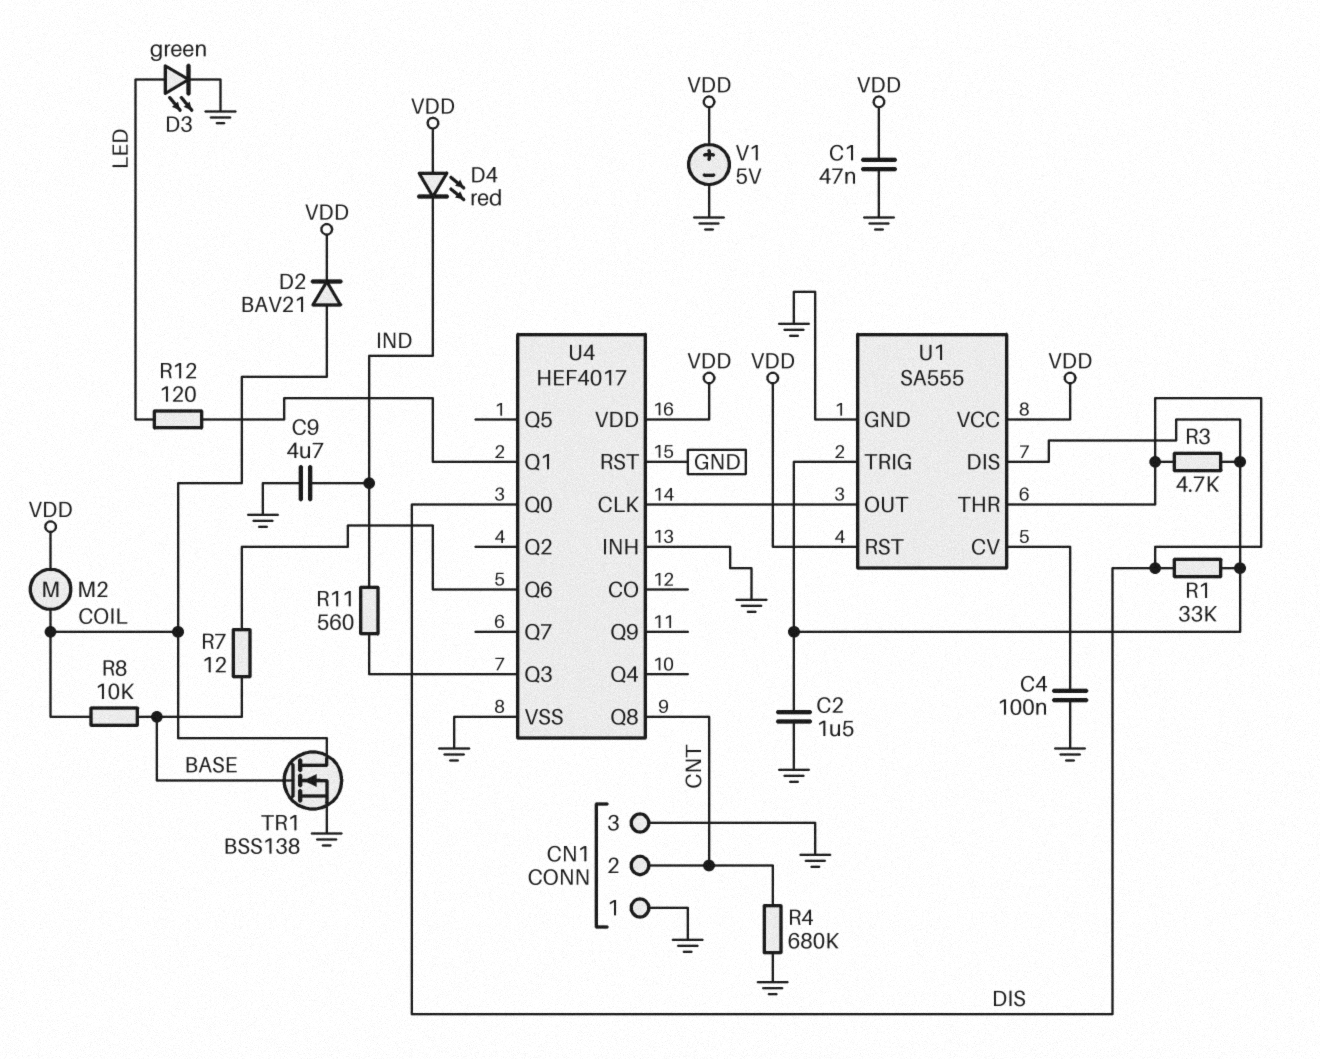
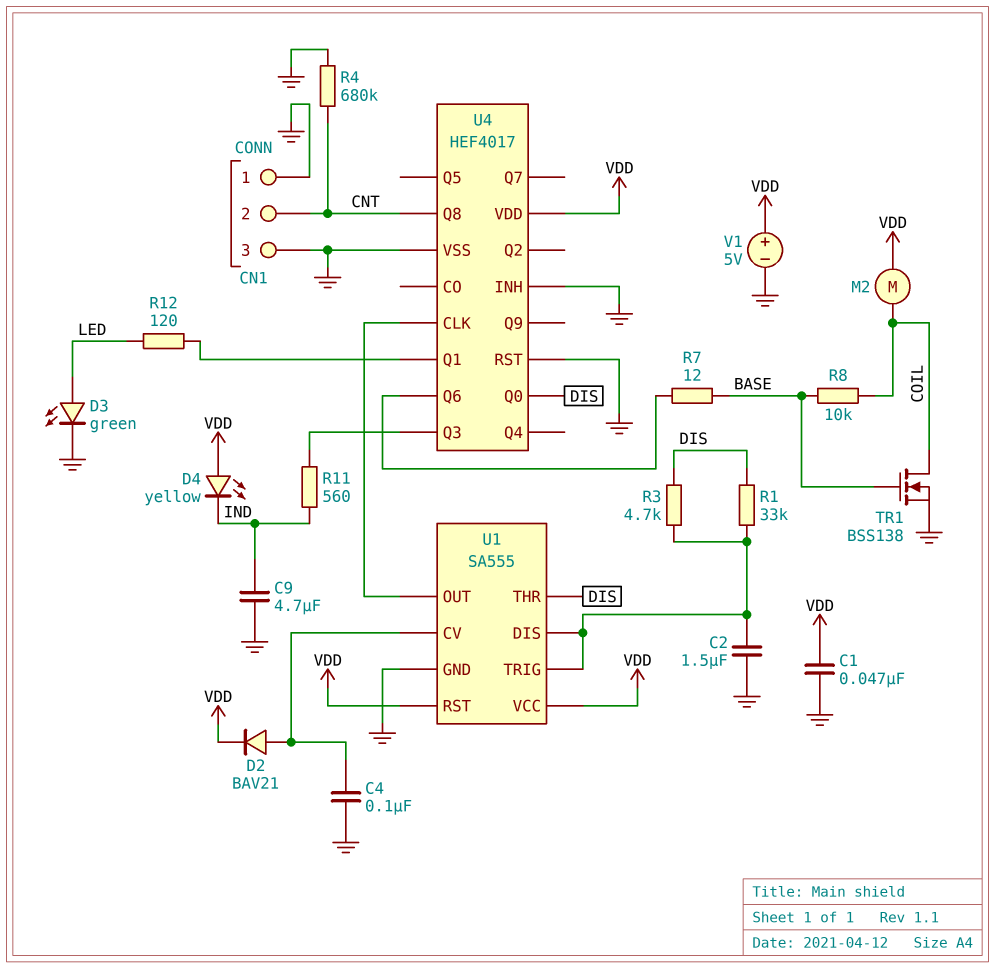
D2: diode BAV21 (A COIL, K VDD) -> diode BAV21 (A U1/CV, K VDD)
D4: LED red (A VDD, K IND) -> LED yellow (A VDD, K IND)

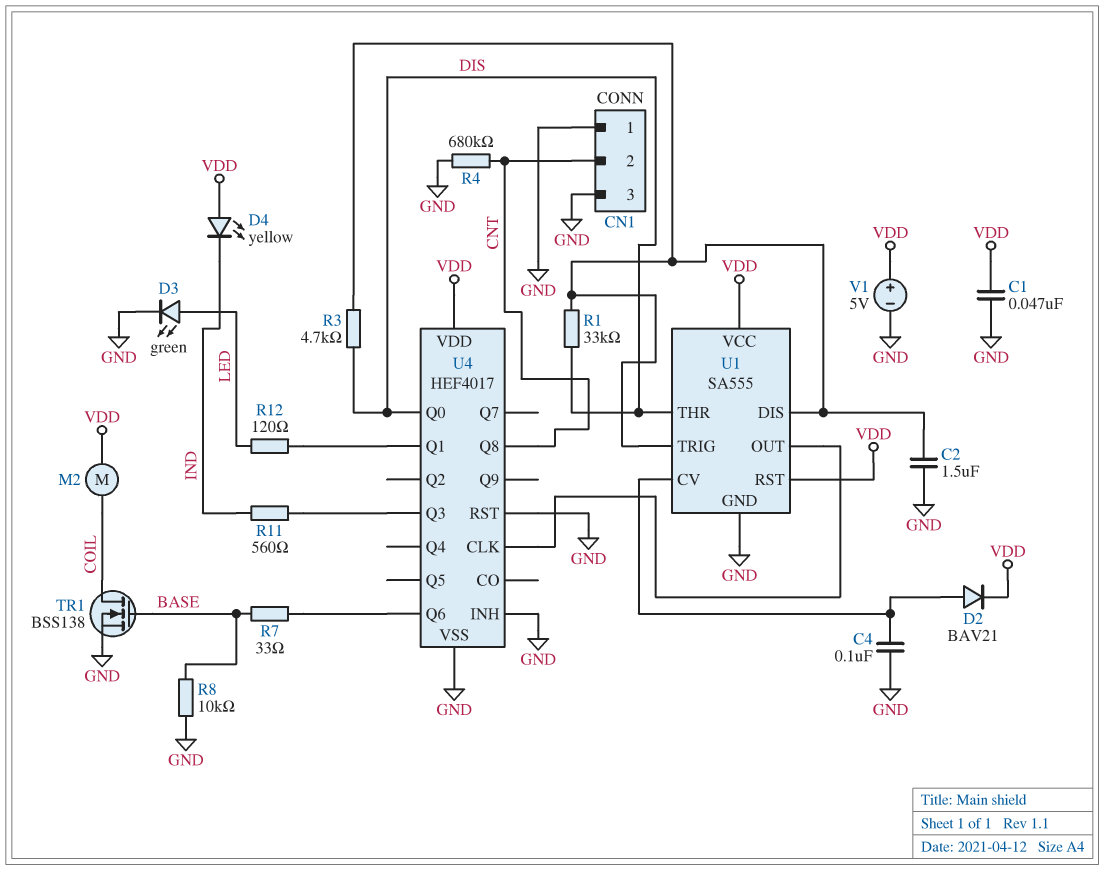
C9: 4.7uF (GND, IND) -> none
R7: 12 (BASE, U4/Q6) -> 33 (BASE, U4/Q6)
R8: 10k (BASE, COIL) -> 10k (BASE, GND)

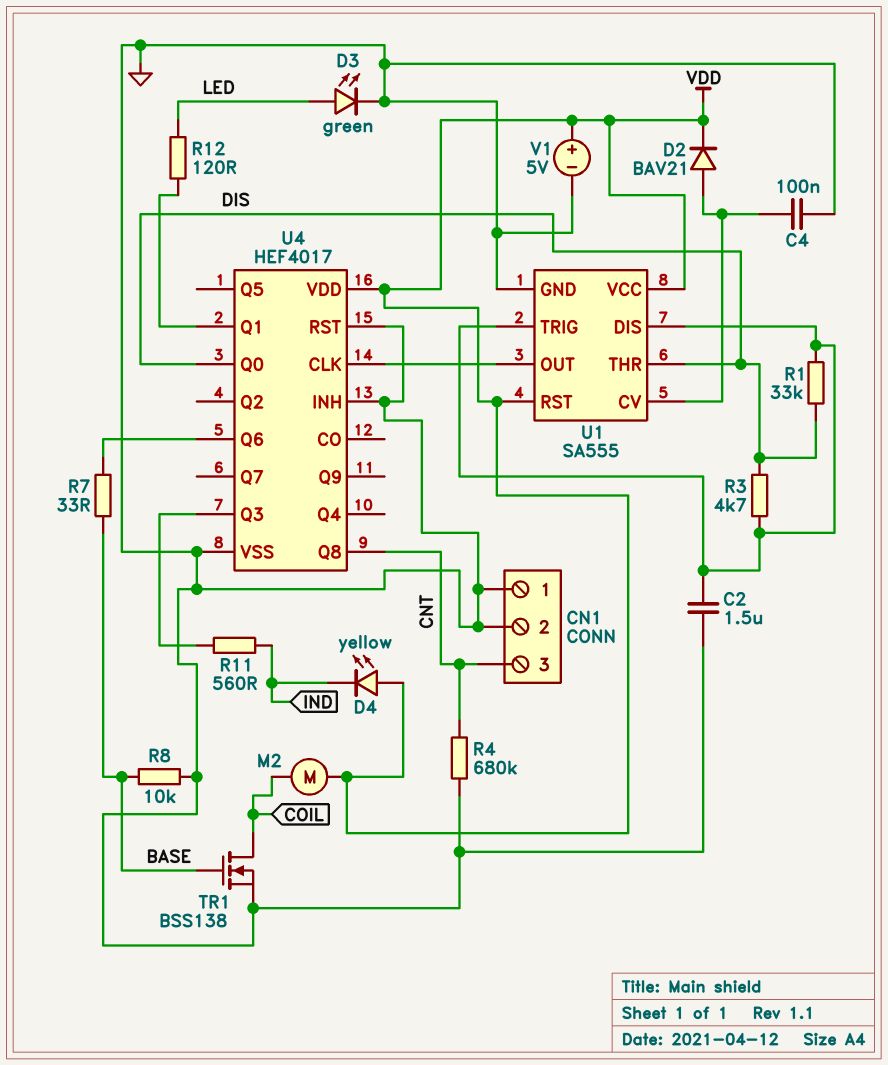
C1: 47nF (GND, VDD) -> none
CN1 pin 2: CNT -> GND
CN1 pin 3: GND -> CNT

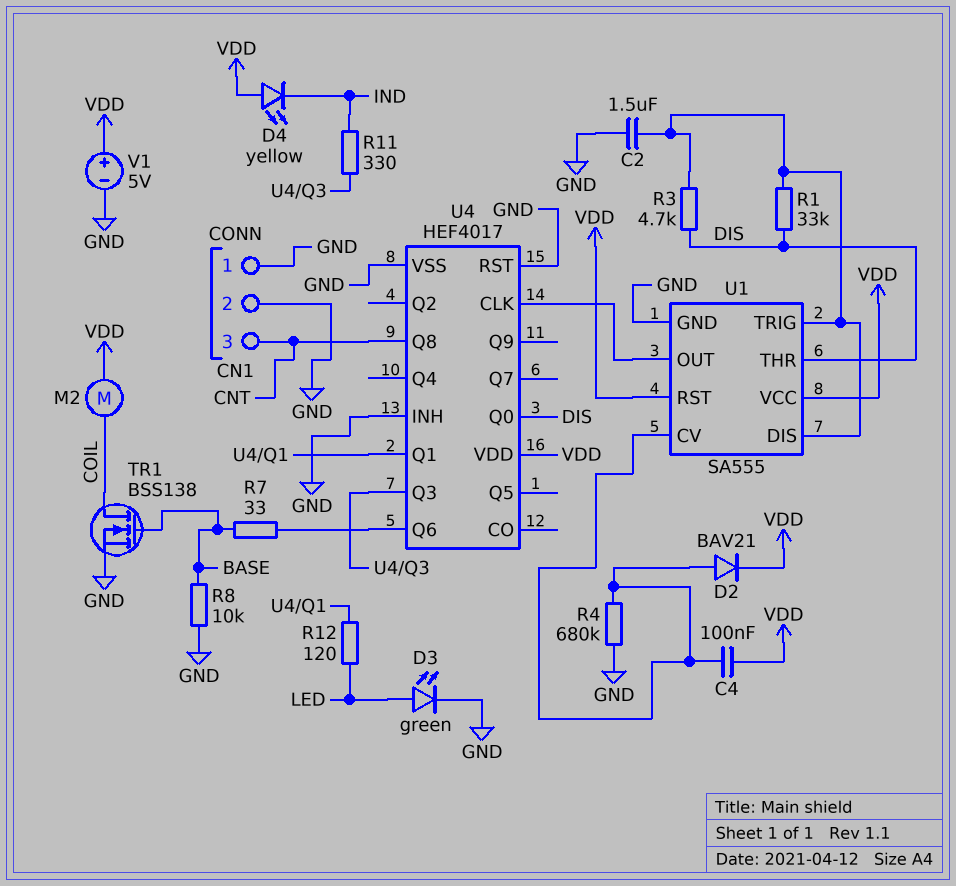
C4: 100nF (GND, U1/CV) -> 100nF (U1/CV, VDD)
R4: 680k (CNT, GND) -> 680k (GND, U1/CV)
R11: 560 (IND, U4/Q3) -> 330 (IND, U4/Q3)

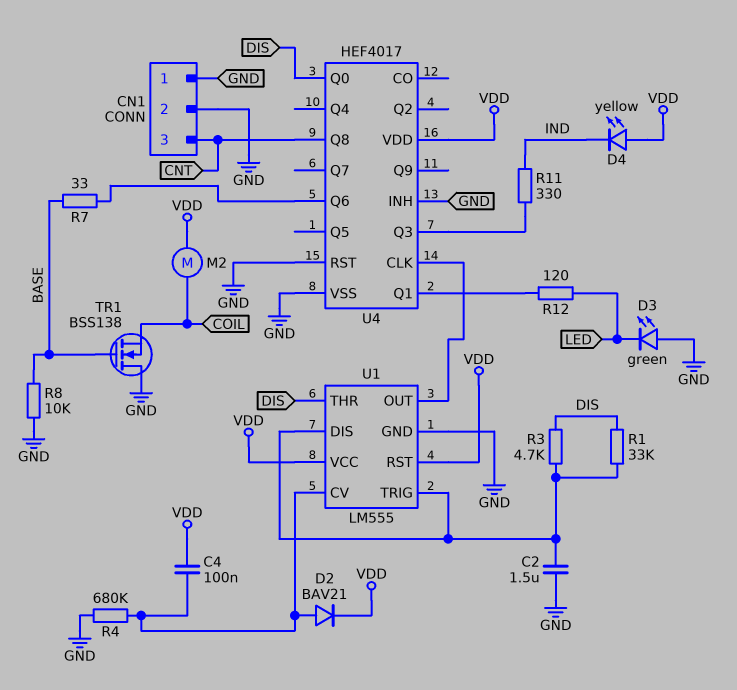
D3: LED green (A LED, K GND) -> LED green (A GND, K LED)
TR1: NMOS BSS138 (G BASE, D COIL, S GND) -> NMOS BSS138 (G BASE, D GND, S COIL)
U1: SA555 -> LM555
V1: 5V (plus VDD, minus GND) -> none

